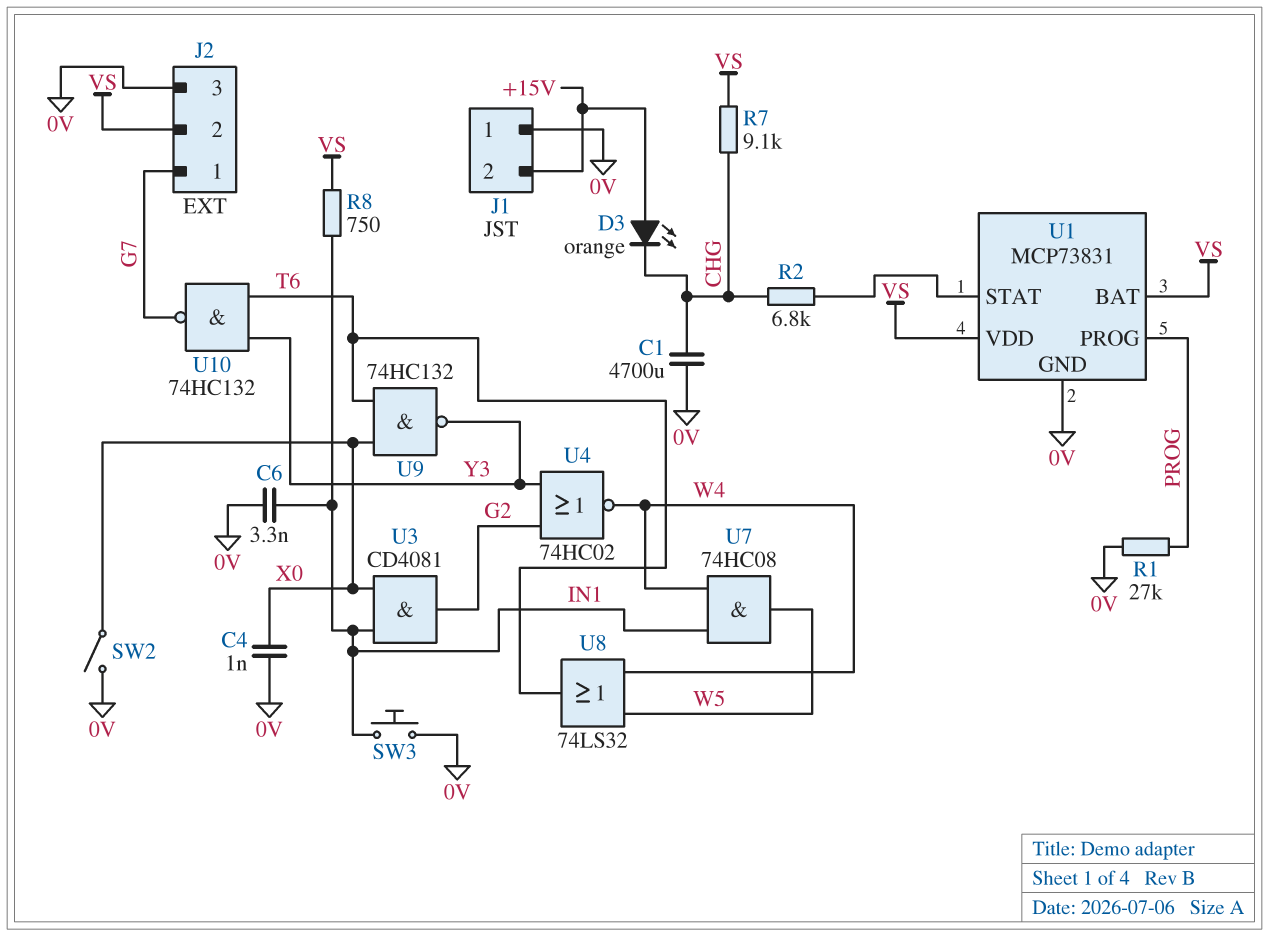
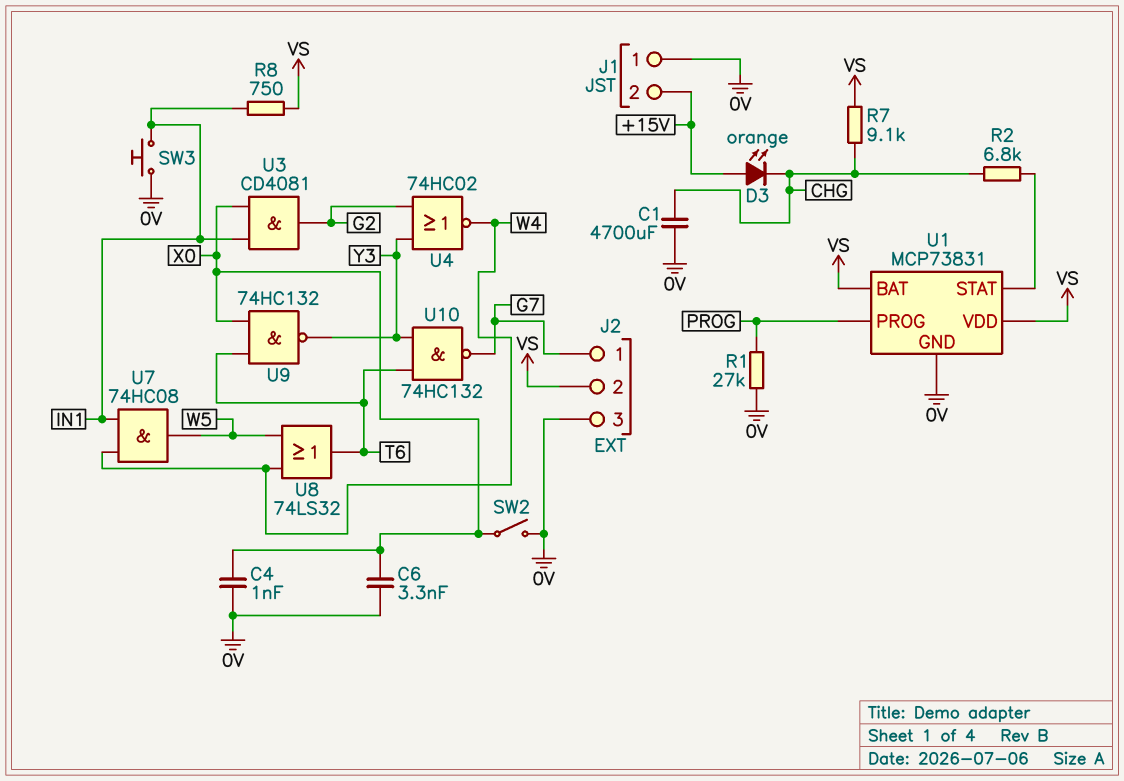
C6: 3.3nF (0V, IN1) -> 3.3nF (0V, X0)

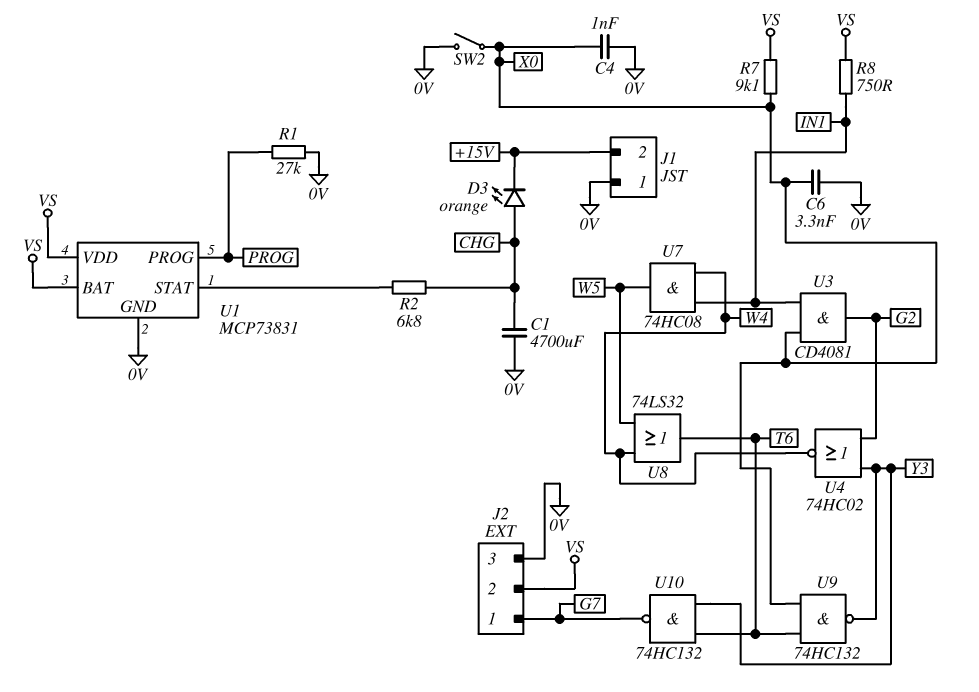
D3: LED orange (A +15V, K CHG) -> LED orange (A CHG, K +15V)
R7: 9.1k (CHG, VS) -> 9.1k (VS, X0)
SW3: button (0V, IN1) -> none

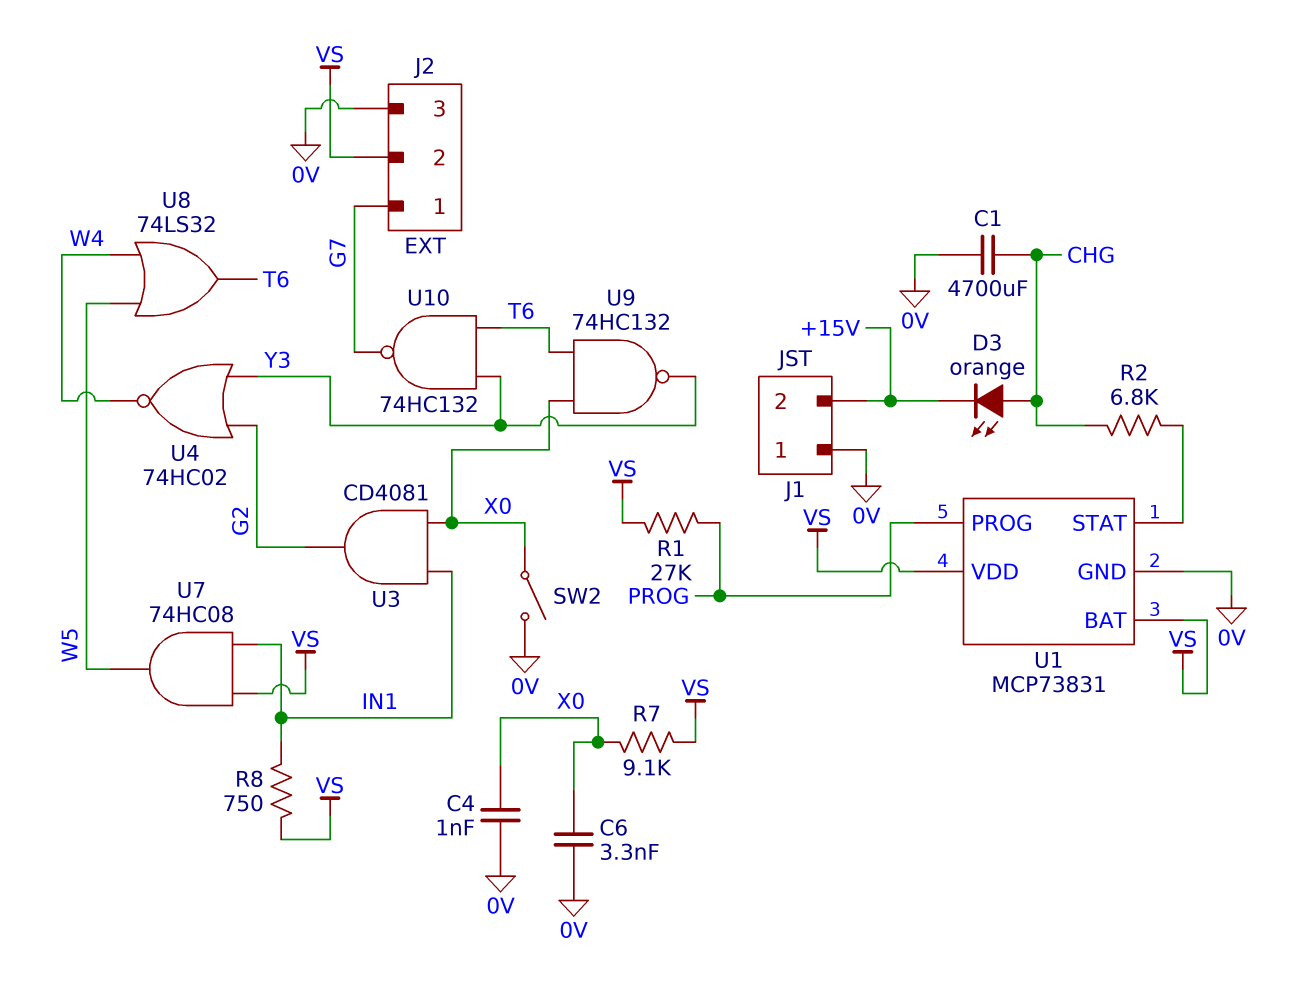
R1: 27k (0V, PROG) -> 27k (PROG, VS)
U7: AND 74HC08 (in IN1, in W4, out W5) -> AND 74HC08 (in IN1, in VS, out W5)

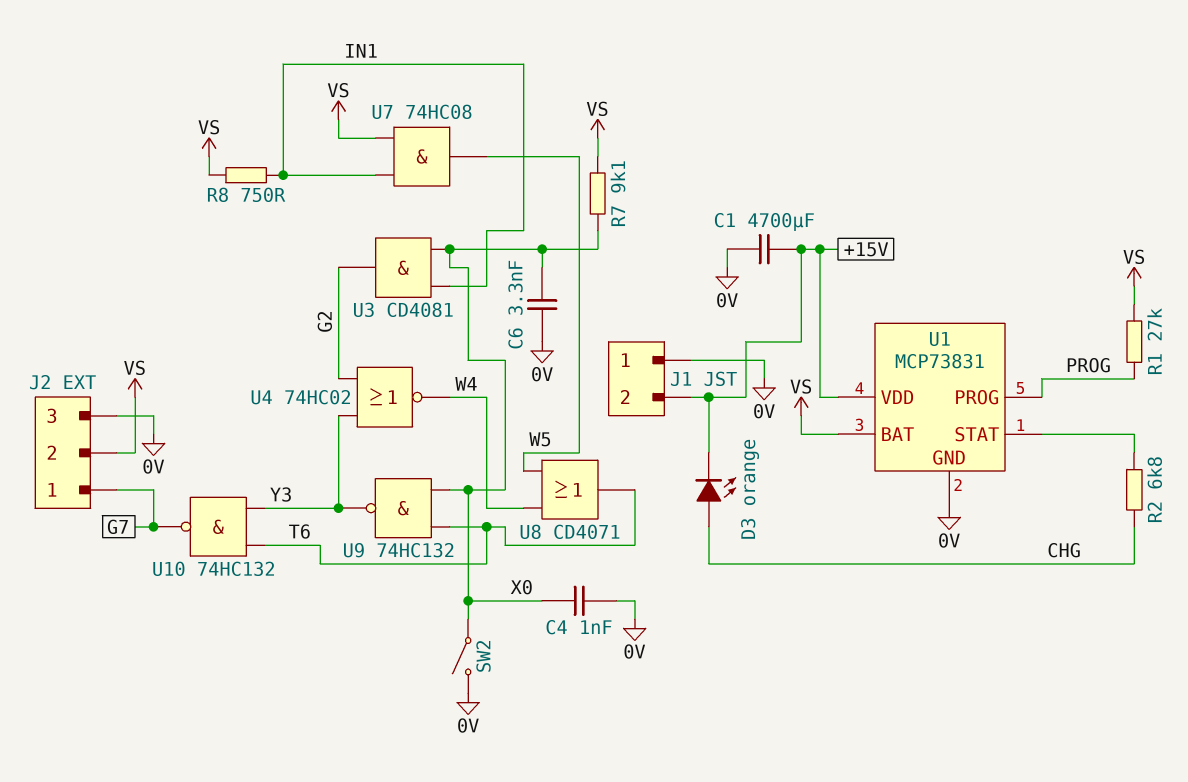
C1: 4700uF (0V, CHG) -> 4700uF (+15V, 0V)
U1 pin VDD: VS -> +15V
U8: OR 74LS32 (in W4, in W5, out T6) -> OR CD4071 (in W4, in W5, out T6)

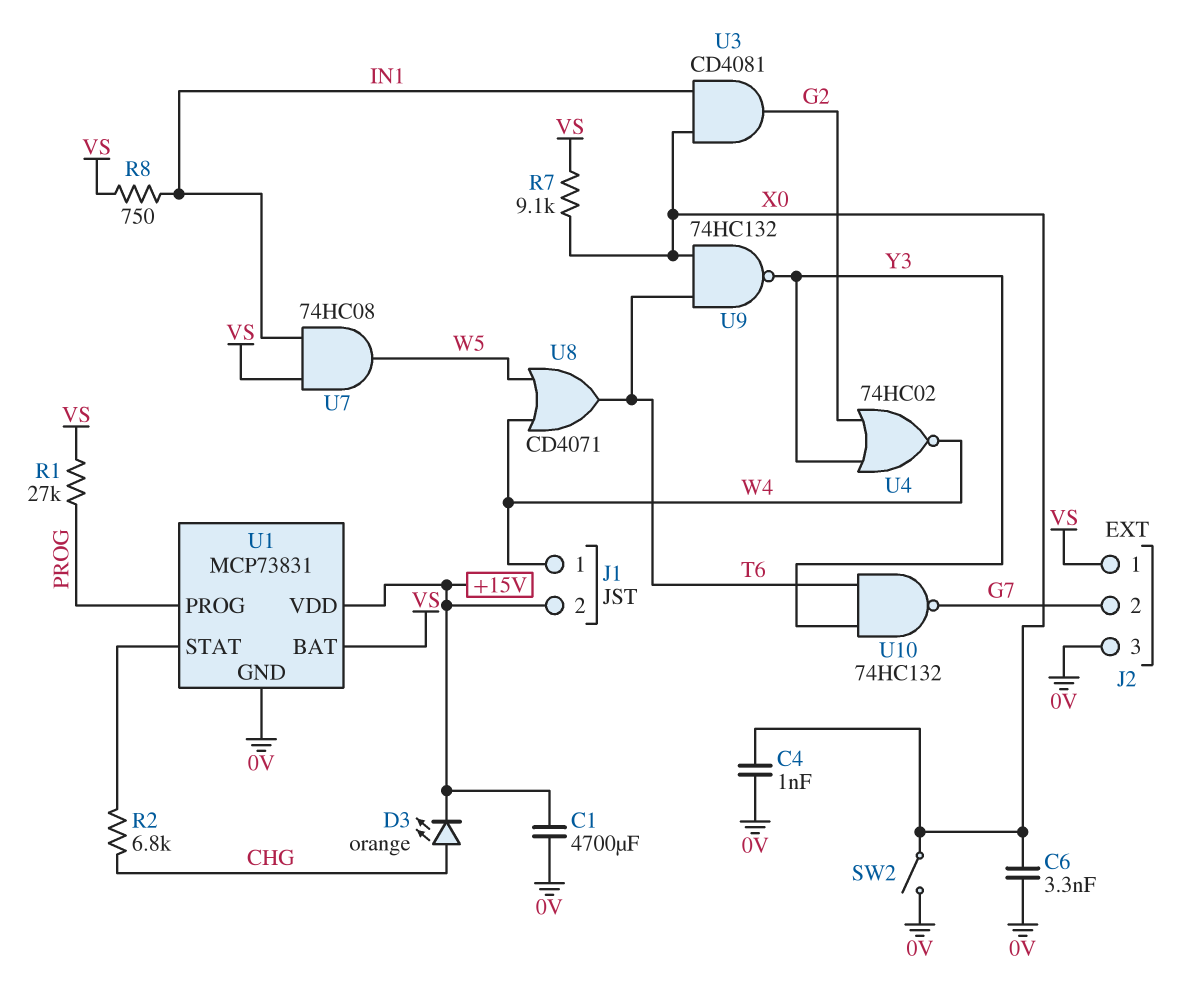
J1 pin 1: 0V -> W4
J2 pin 1: G7 -> VS
J2 pin 2: VS -> G7

